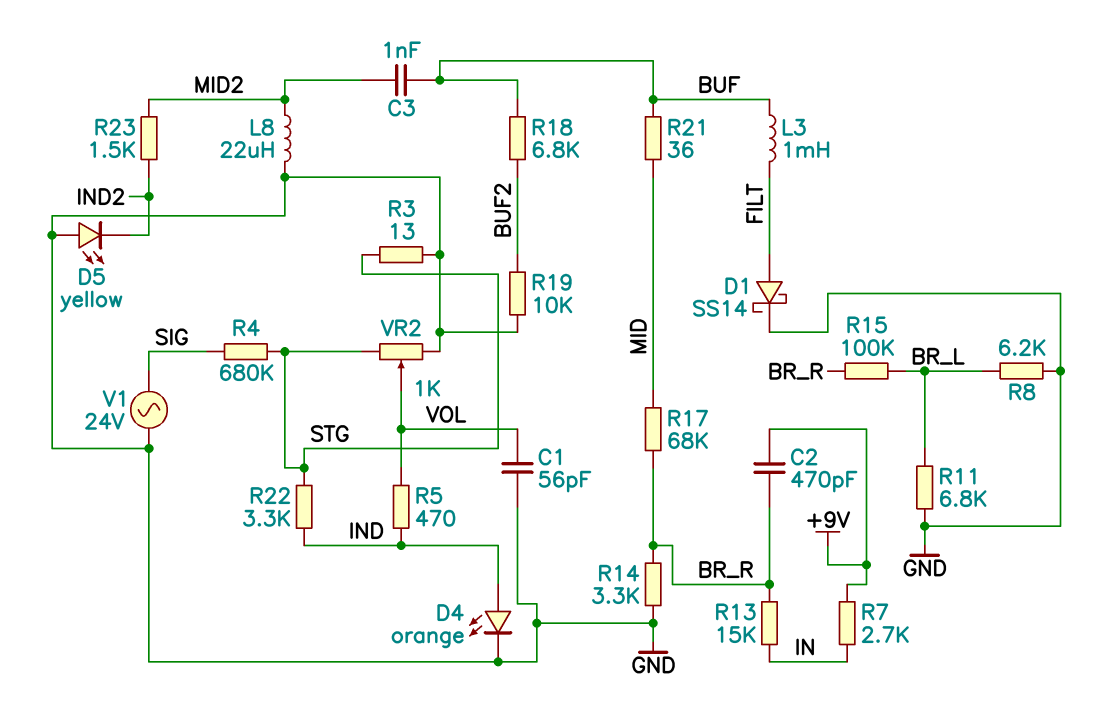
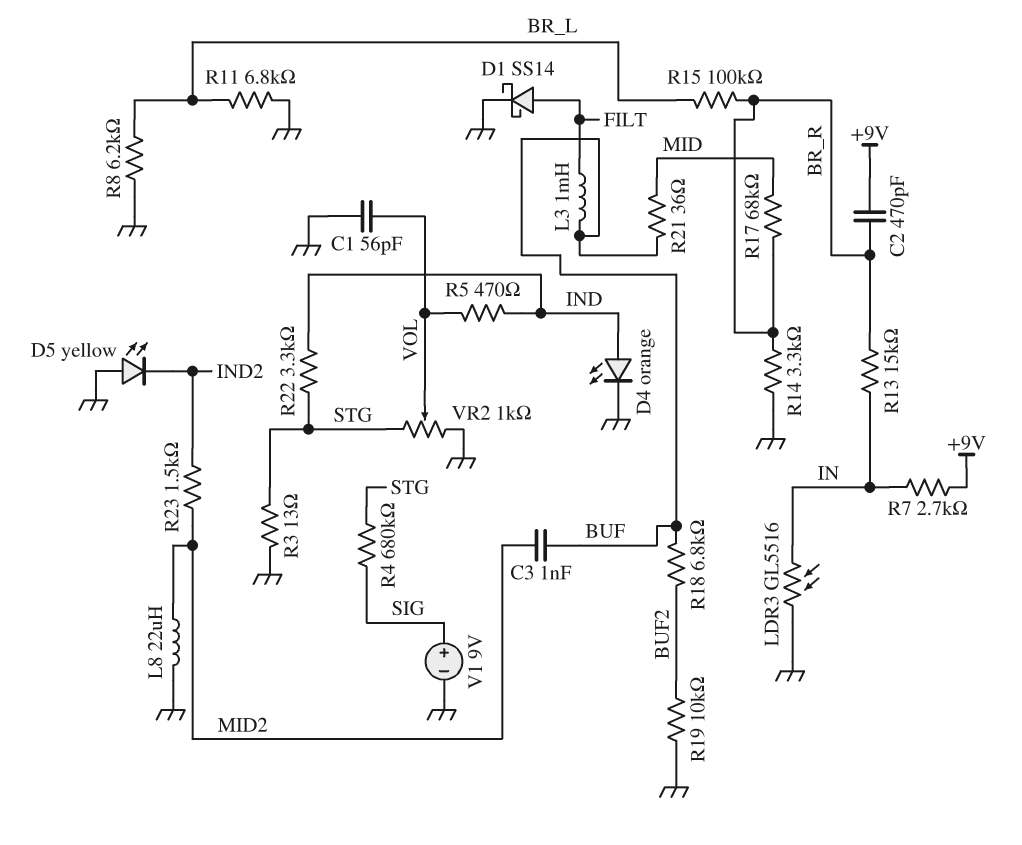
LDR3: none -> GL5516 (GND, IN)
V1: AC 24V (GND, SIG) -> 9V (plus SIG, minus GND)

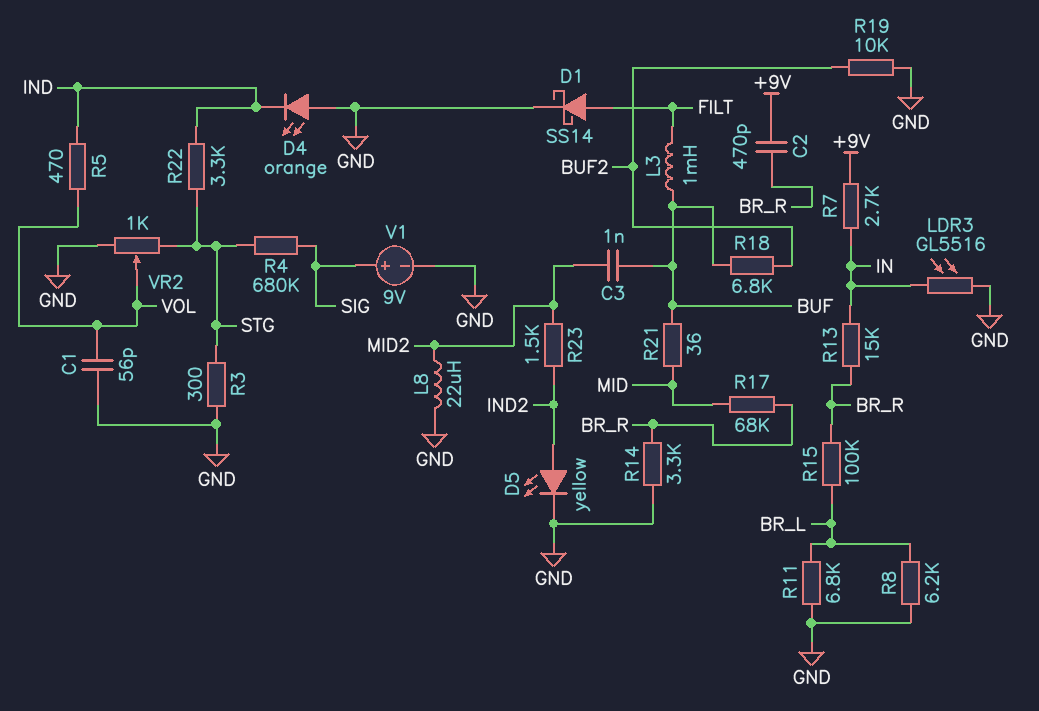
D4: LED orange (A IND, K GND) -> LED orange (A GND, K IND)
D5: LED yellow (A GND, K IND2) -> LED yellow (A IND2, K GND)
R3: 13 (GND, STG) -> 300 (GND, STG)

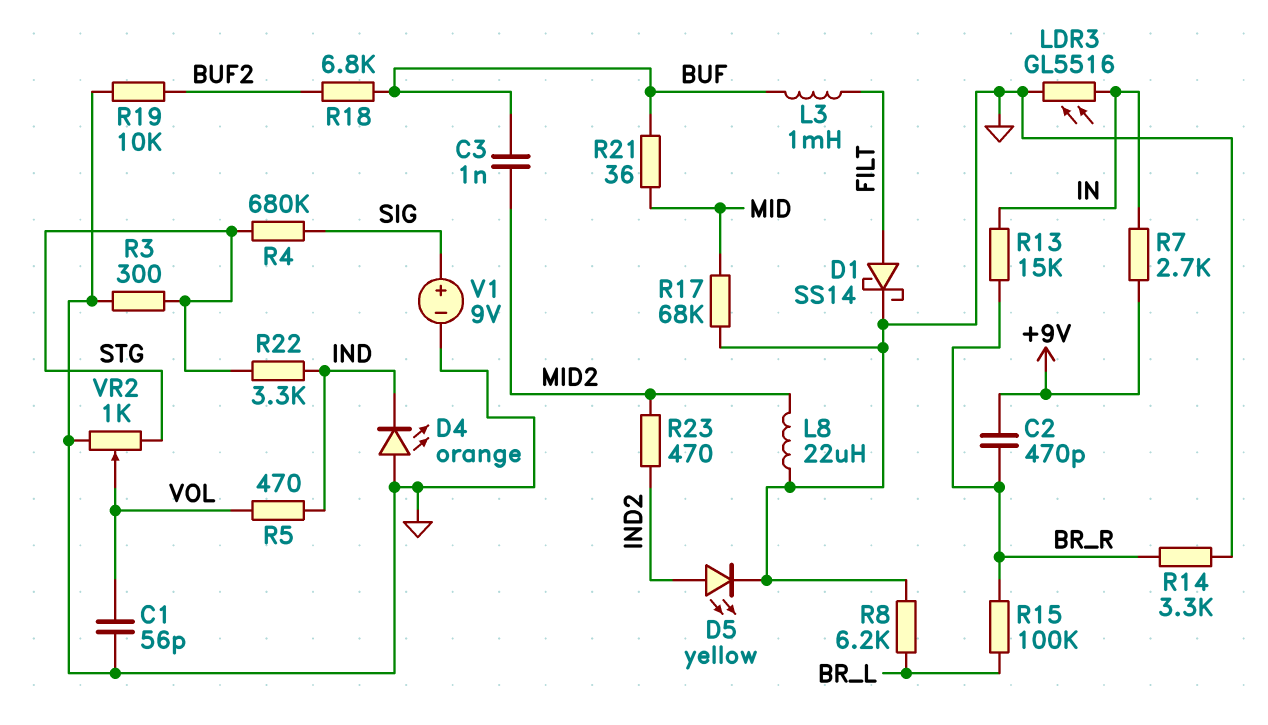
R11: 6.8k (BR_L, GND) -> none
R17: 68k (BR_R, MID) -> 68k (GND, MID)
R23: 1.5k (IND2, MID2) -> 470 (IND2, MID2)

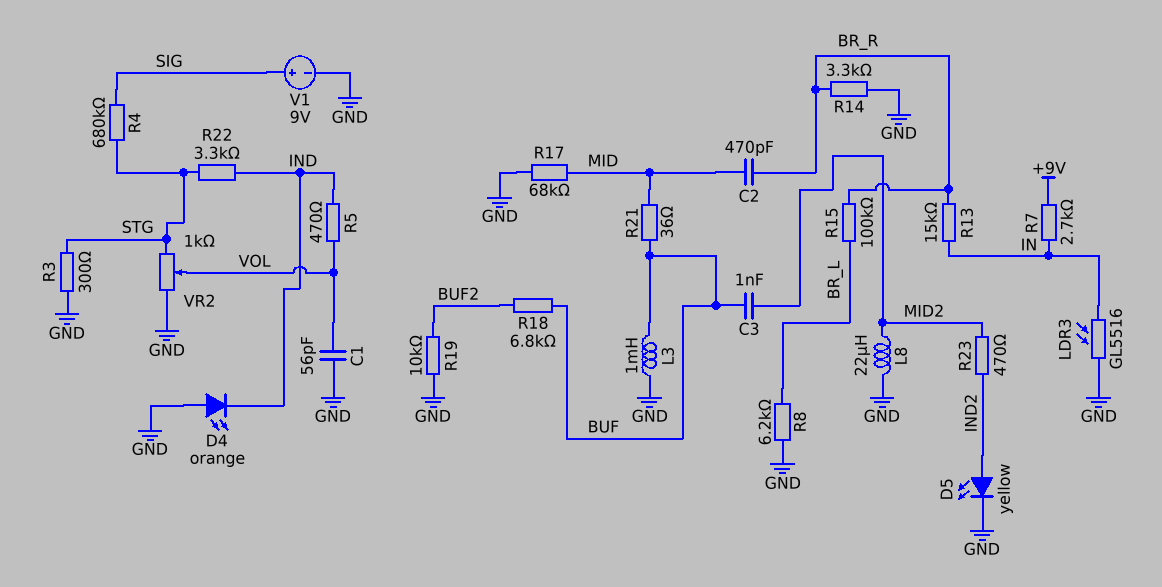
C2: 470pF (+9V, BR_R) -> 470pF (BR_R, MID)
D1: schottky SS14 (A FILT, K GND) -> none
L3: 1mH (BUF, FILT) -> 1mH (BUF, GND)

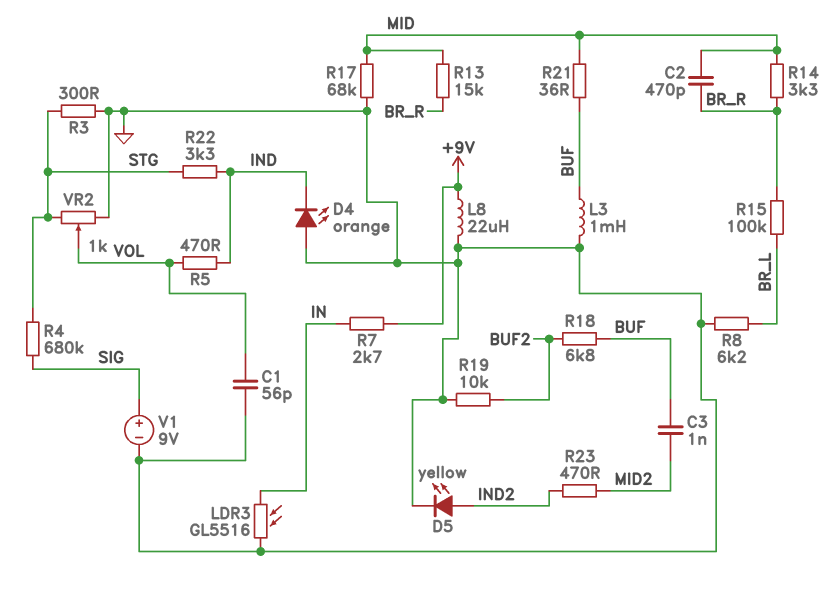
L8: 22uH (GND, MID2) -> 22uH (+9V, GND)
R13: 15k (BR_R, IN) -> 15k (BR_R, MID)
R14: 3.3k (BR_R, GND) -> 3.3k (BR_R, MID)

